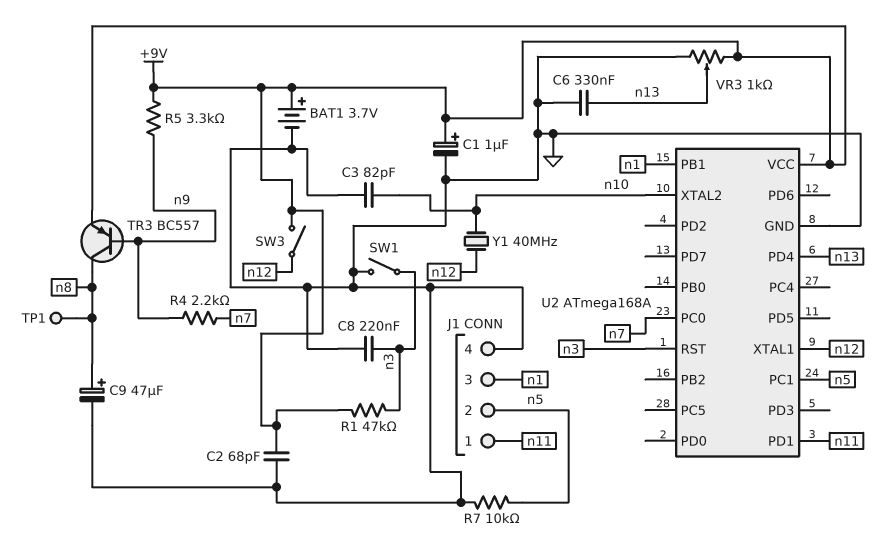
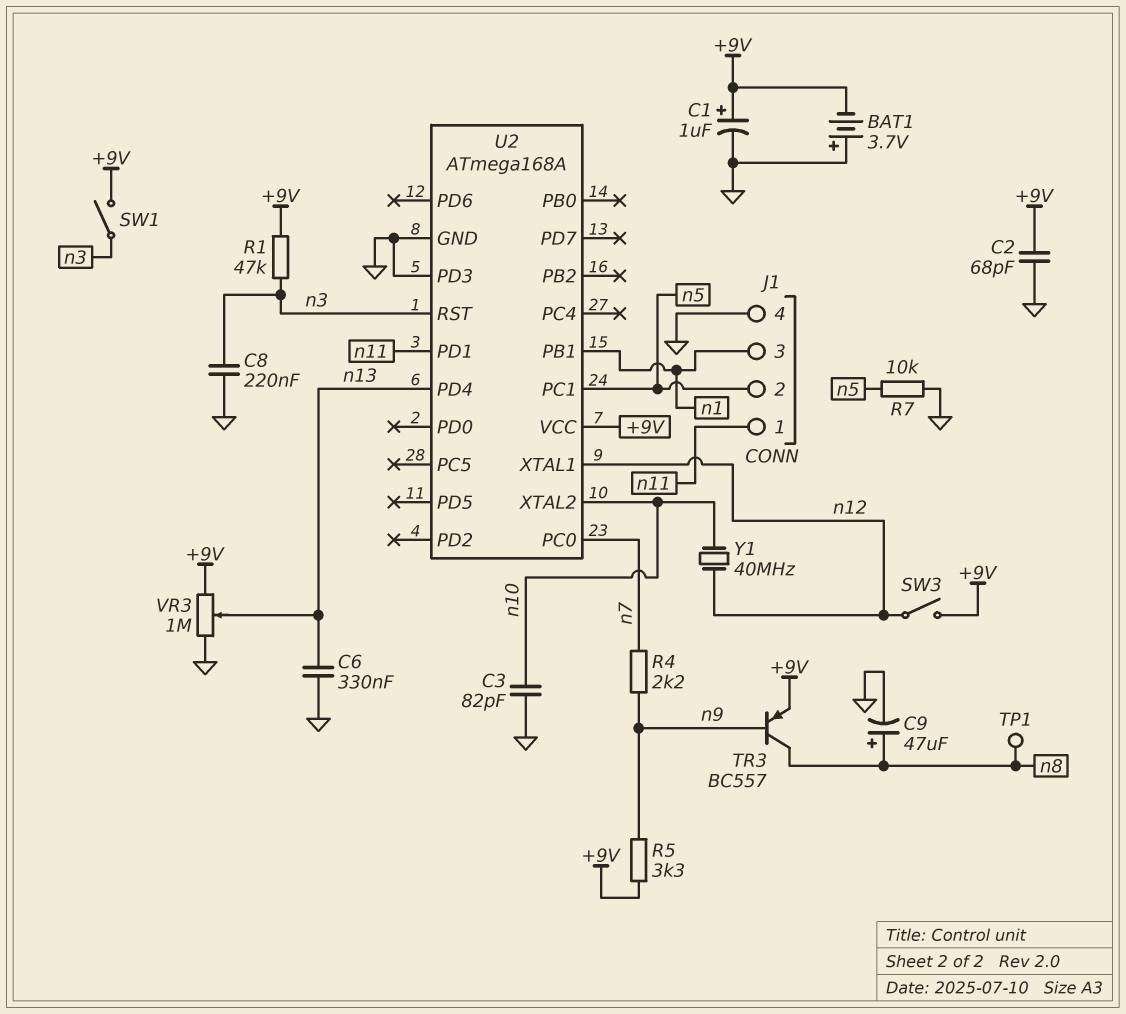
BAT1: 3.7V (plus +9V, minus GND) -> 3.7V (plus GND, minus +9V)
SW1: switch (GND, n3) -> switch (+9V, n3)
U2 pin PD3: none -> GND
VR3: 1k (+9V, GND, wiper n13) -> 1M (+9V, GND, wiper n13)

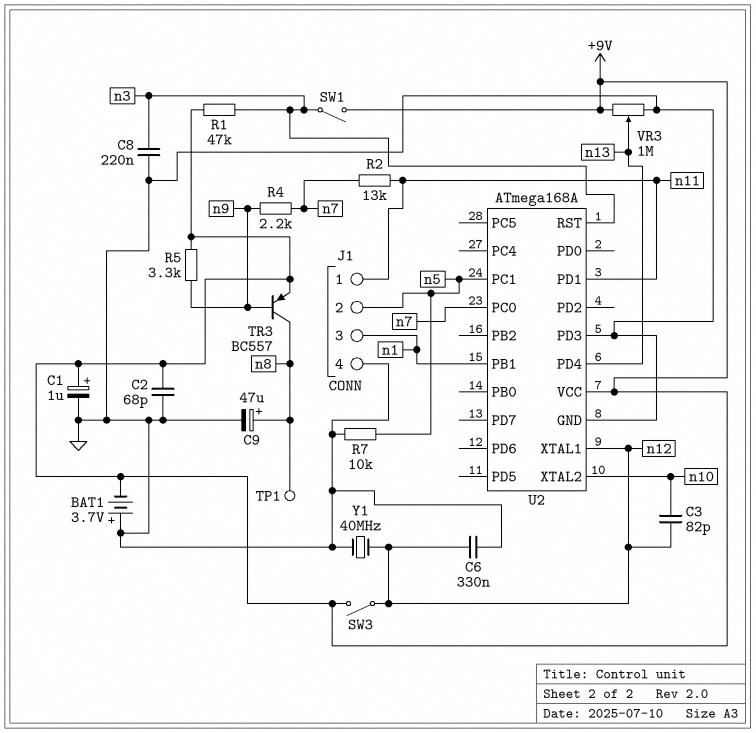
C3: 82pF (GND, n10) -> 82pF (n10, n12)
C6: 330nF (GND, n13) -> 330nF (GND, n12)
R2: none -> 13k (n7, n11)
Y1: 40MHz (n10, n12) -> 40MHz (GND, n12)

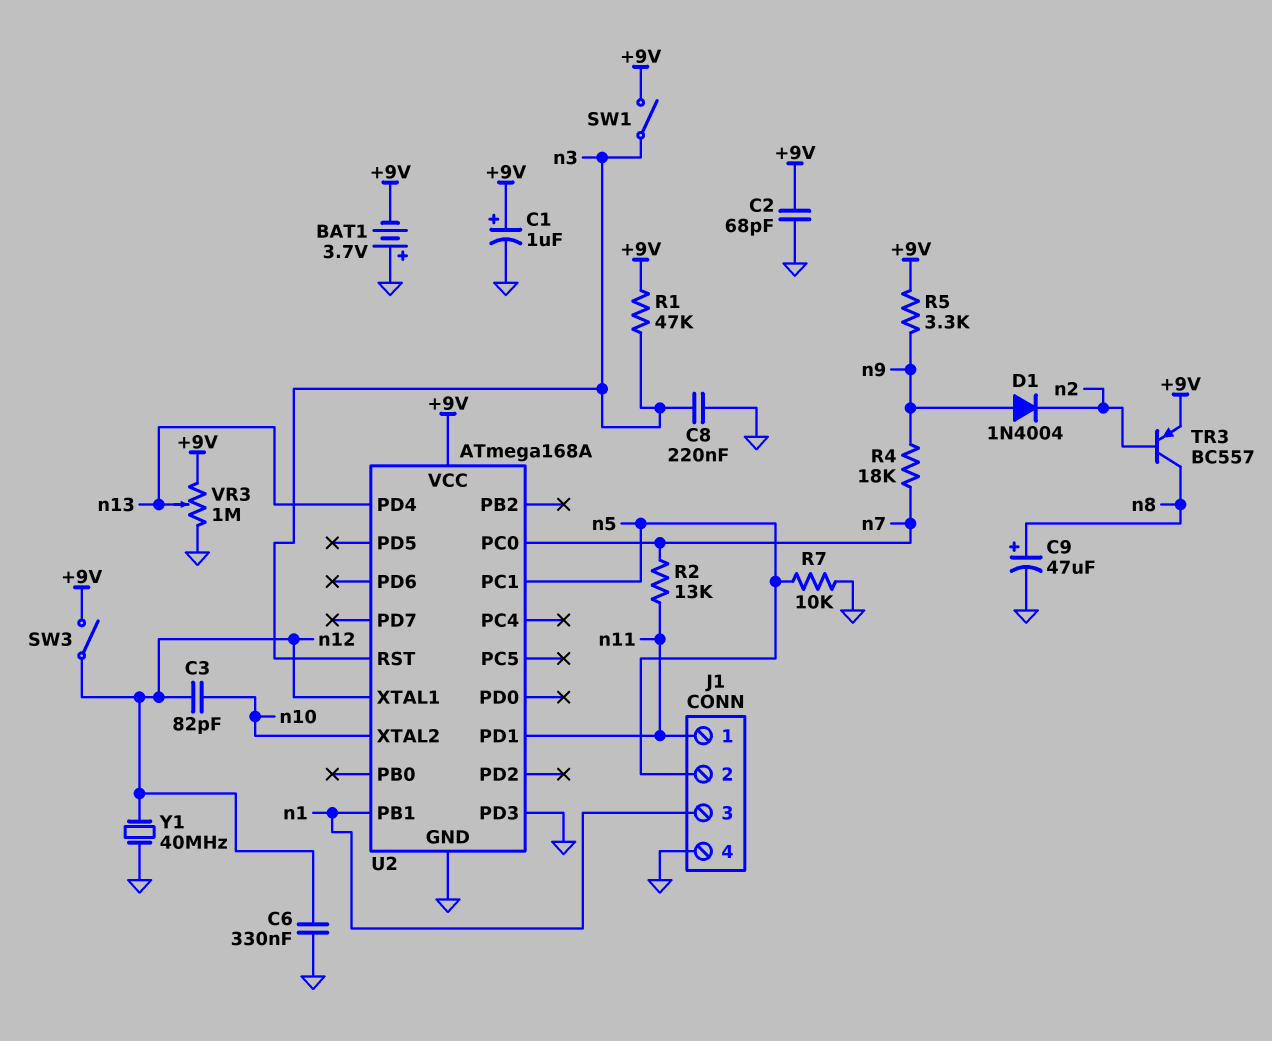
D1: none -> diode 1N4004 (A n9, K n2)
R4: 2.2k (n7, n9) -> 18k (n7, n9)
TP1: test point (n8) -> none
TR3: PNP BC557 (B n9, C n8, E +9V) -> PNP BC557 (B n2, C n8, E +9V)

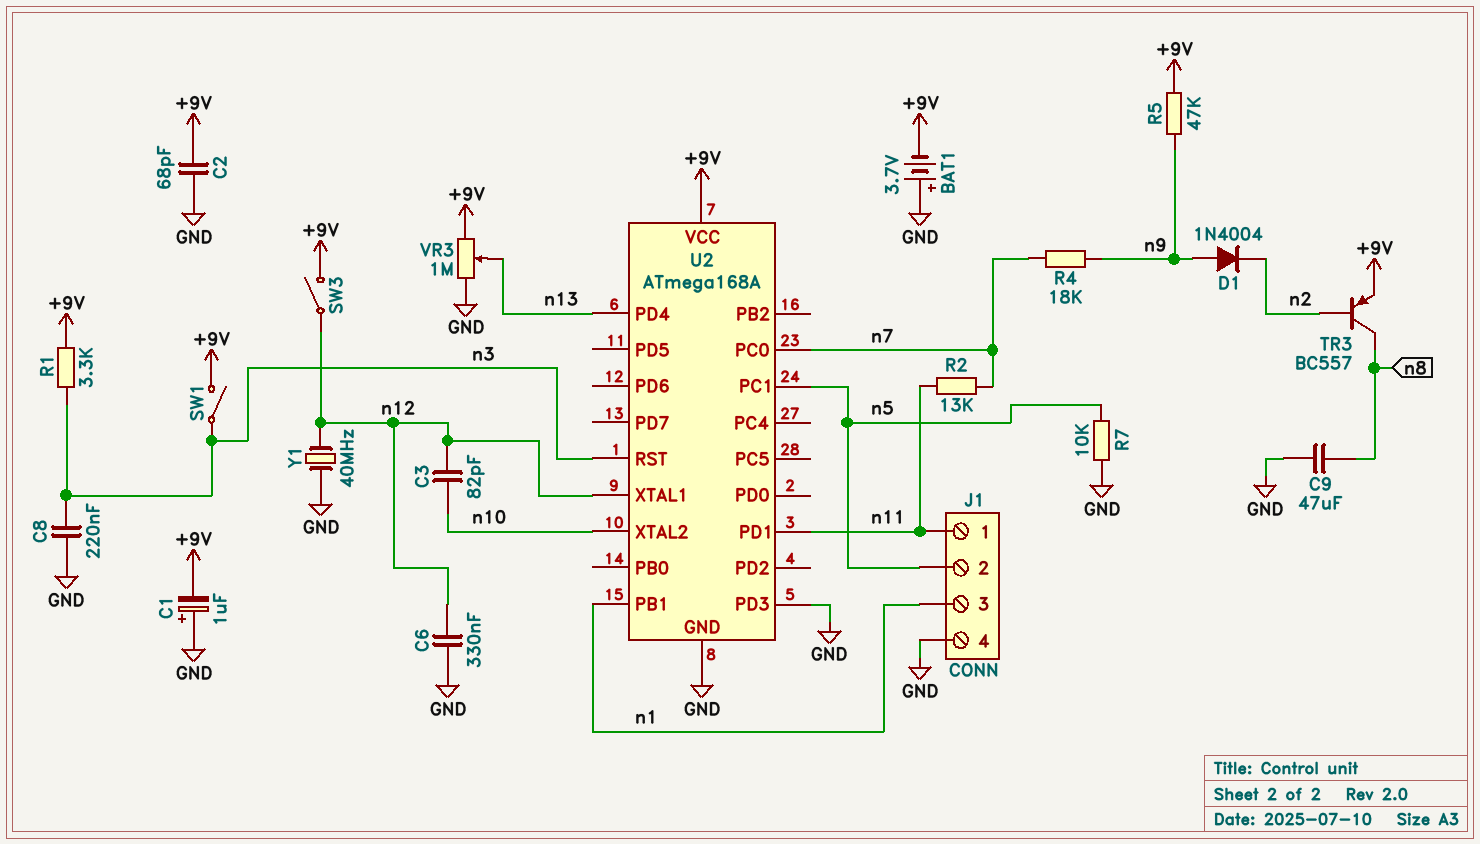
C1: 1uF (plus +9V, minus GND) -> 1uF (plus GND, minus +9V)
C9: 47uF (plus n8, minus GND) -> 47uF (GND, n8)
R1: 47k (+9V, n3) -> 3.3k (+9V, n3)
R5: 3.3k (+9V, n9) -> 47k (+9V, n9)

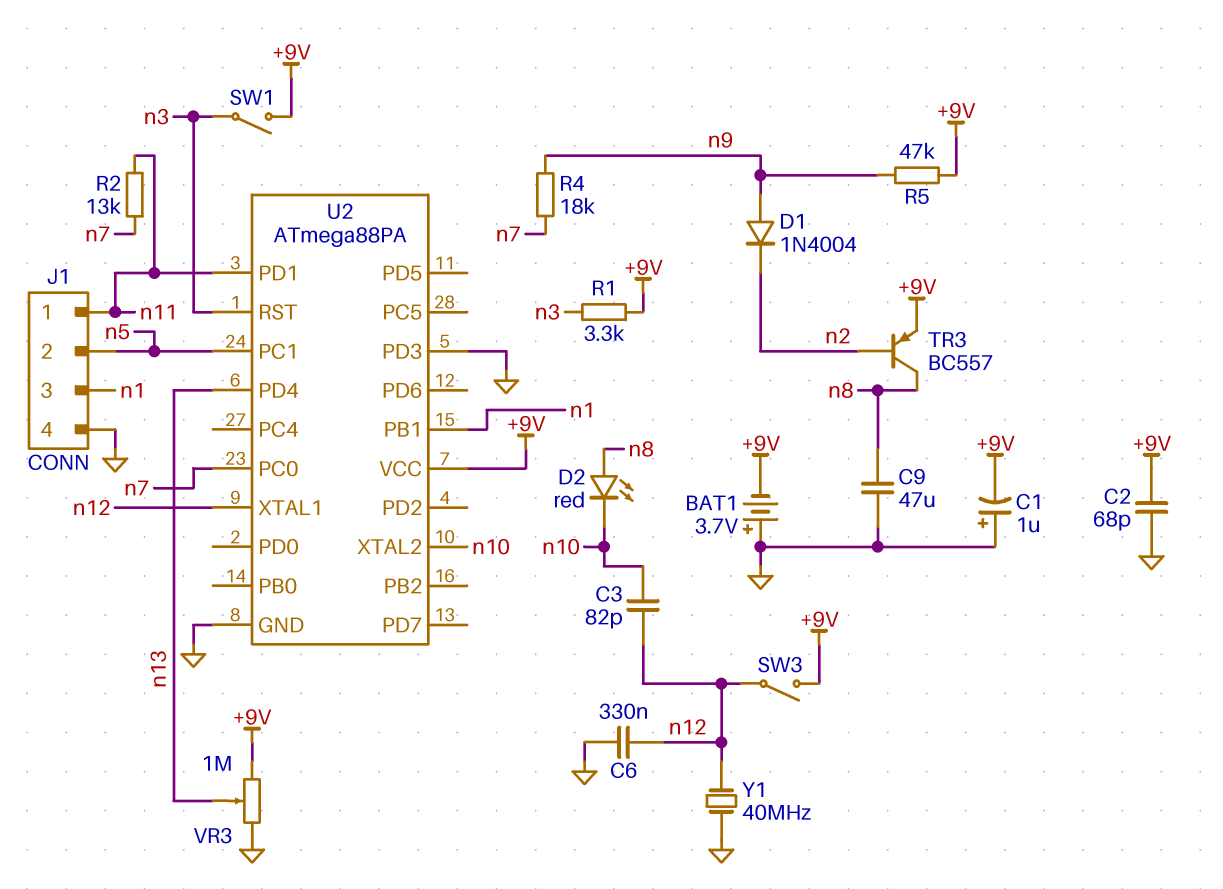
C8: 220nF (GND, n3) -> none
D2: none -> LED red (A n8, K n10)
R7: 10k (GND, n5) -> none
U2: ATmega168A -> ATmega88PA

